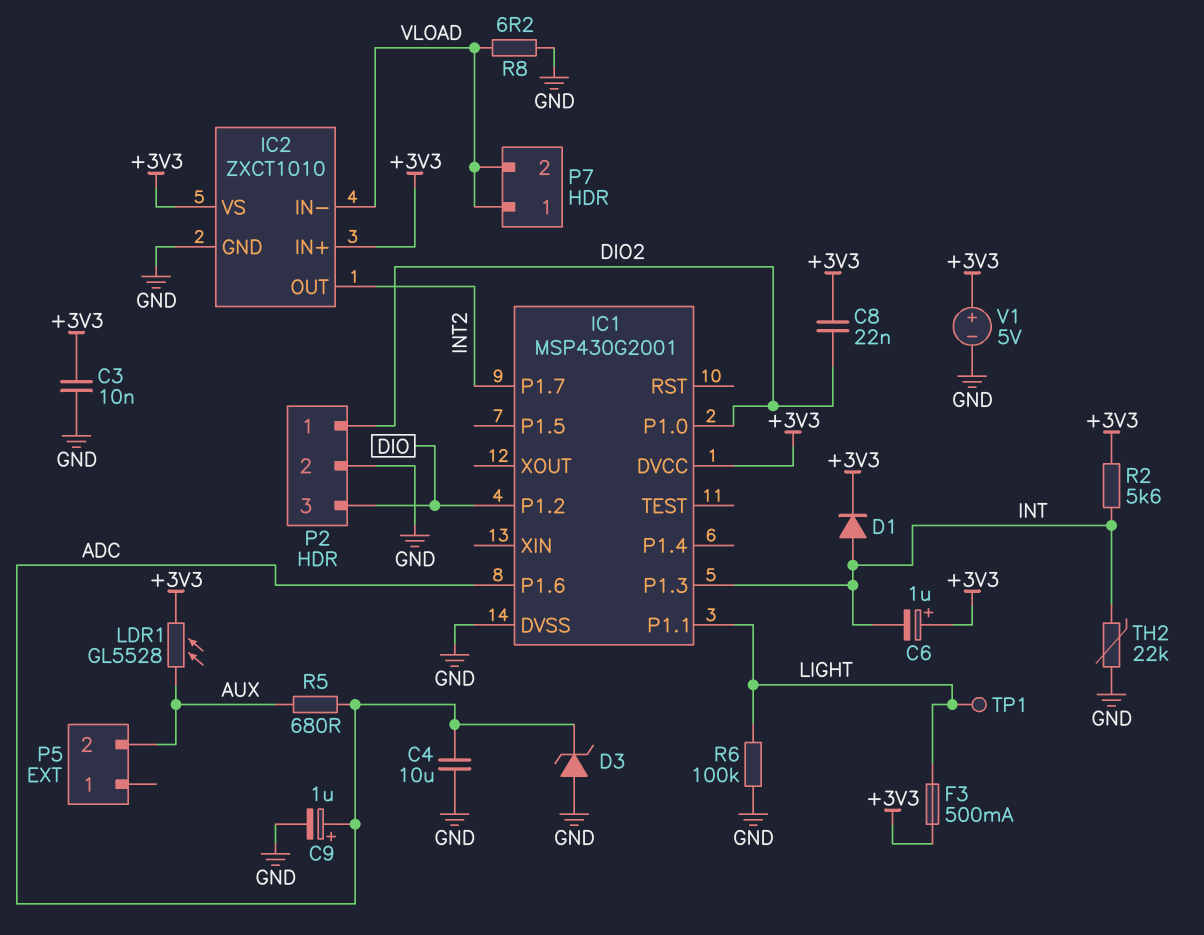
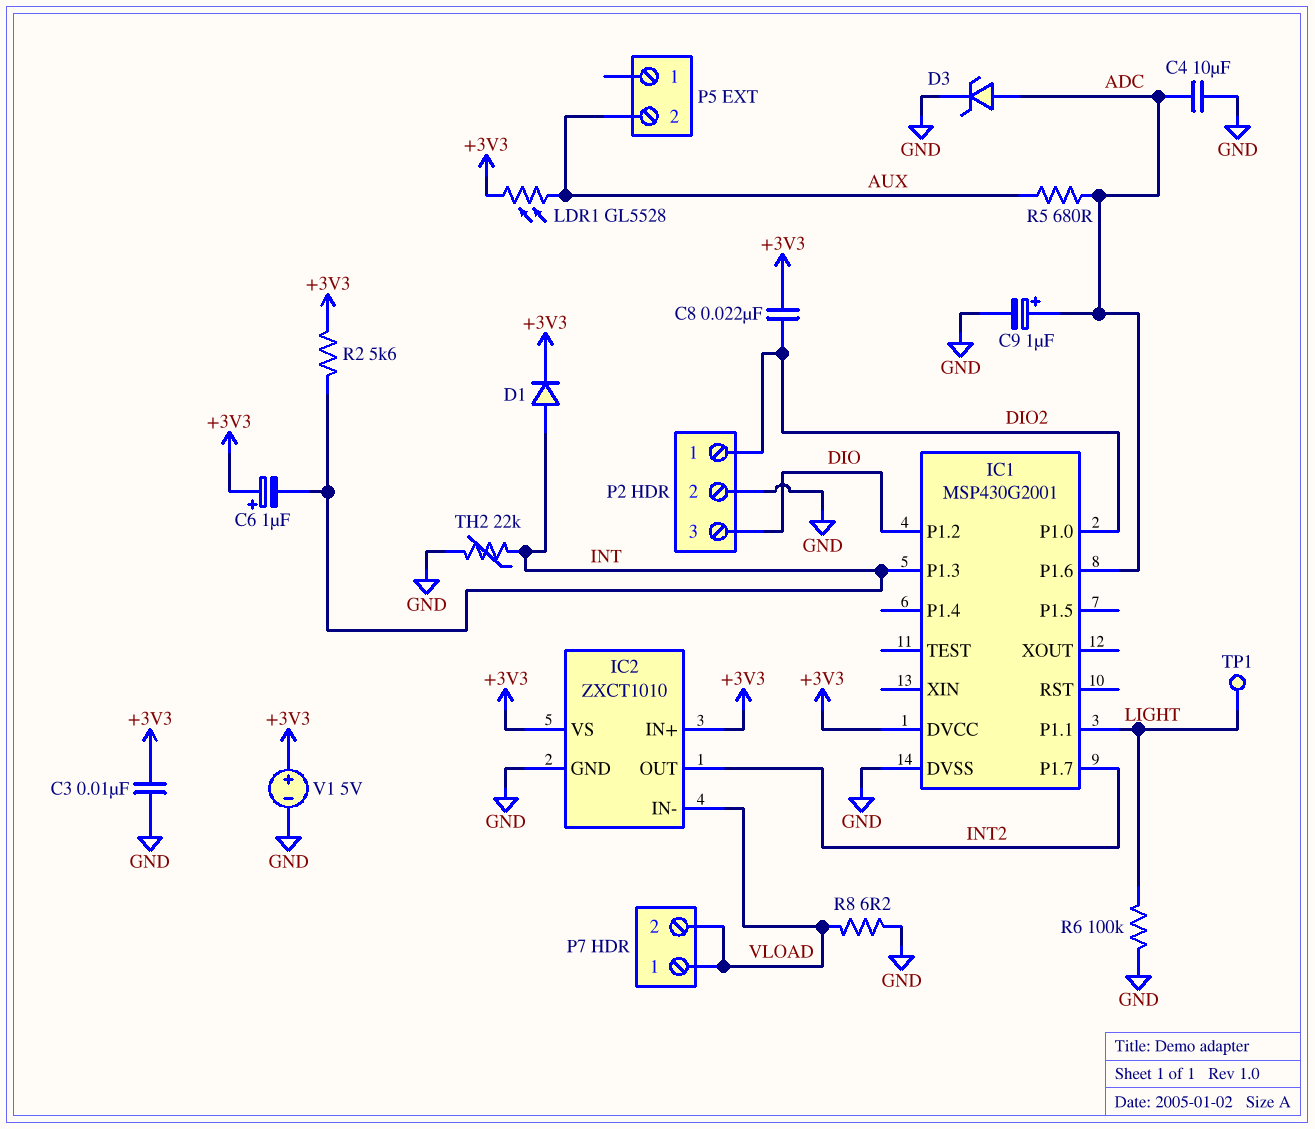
D3: zener (A GND, K ADC) -> zener (A ADC, K GND)
F3: 500mA (+3V3, LIGHT) -> none

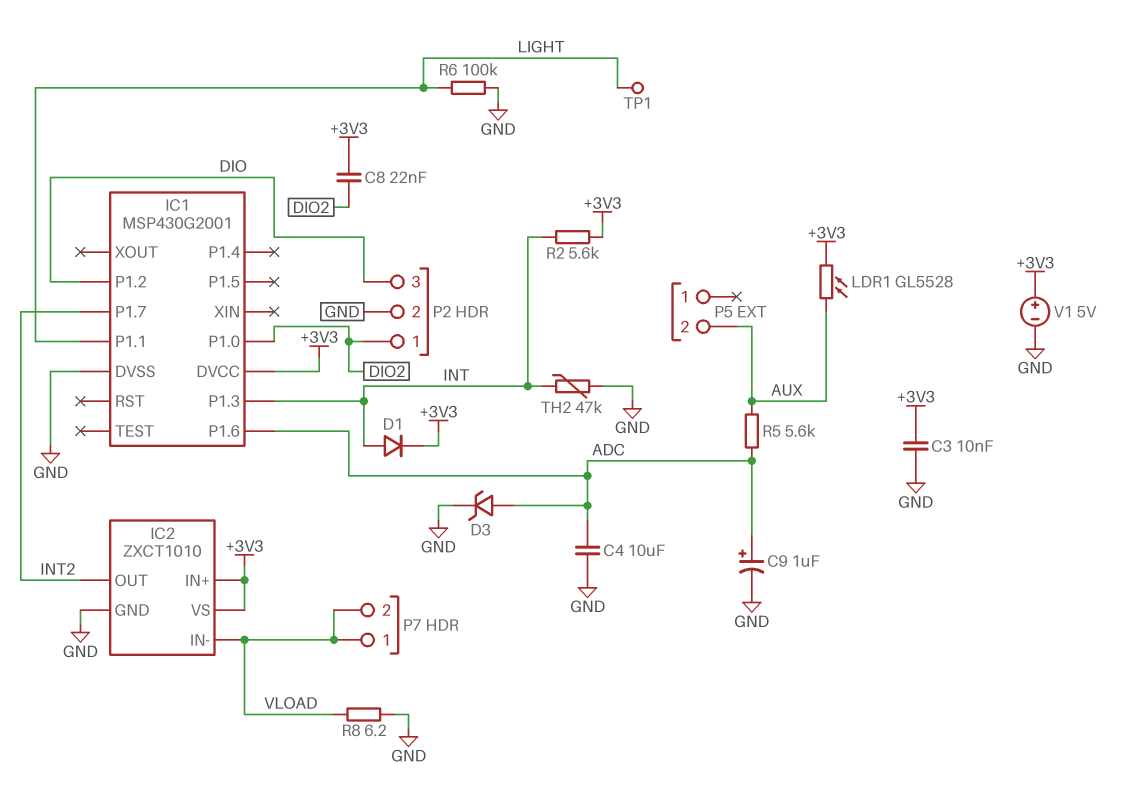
C6: 1uF (plus +3V3, minus INT) -> none
R5: 680 (ADC, AUX) -> 5.6k (ADC, AUX)
TH2: 22k (GND, INT) -> 47k (GND, INT)

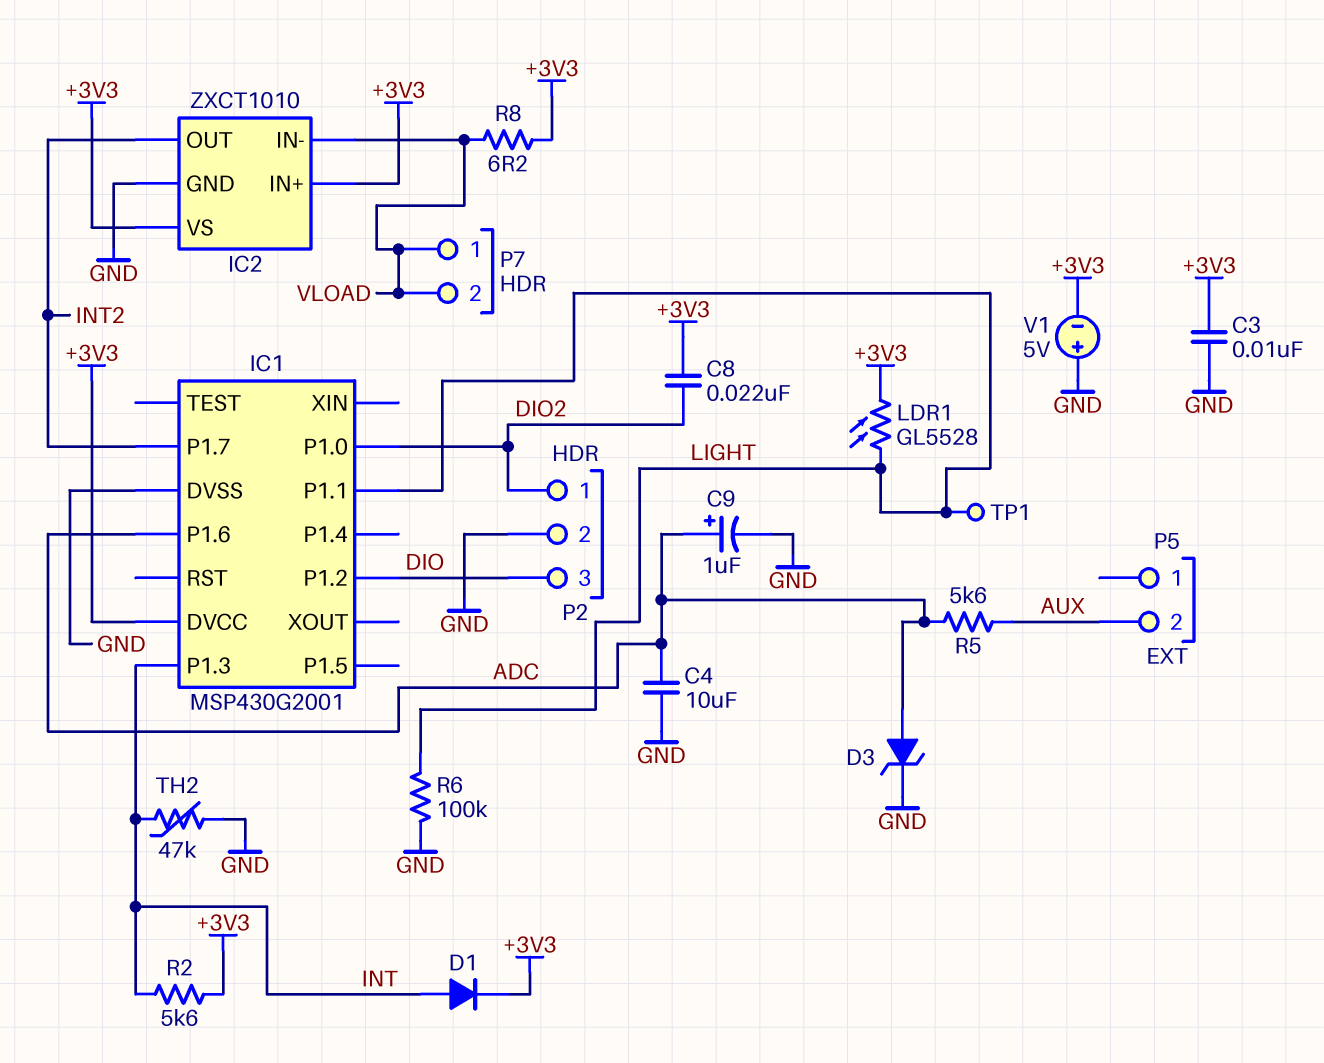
LDR1: GL5528 (+3V3, AUX) -> GL5528 (+3V3, LIGHT)
R8: 6.2 (GND, VLOAD) -> 6.2 (+3V3, VLOAD)
V1: 5V (plus +3V3, minus GND) -> 5V (plus GND, minus +3V3)

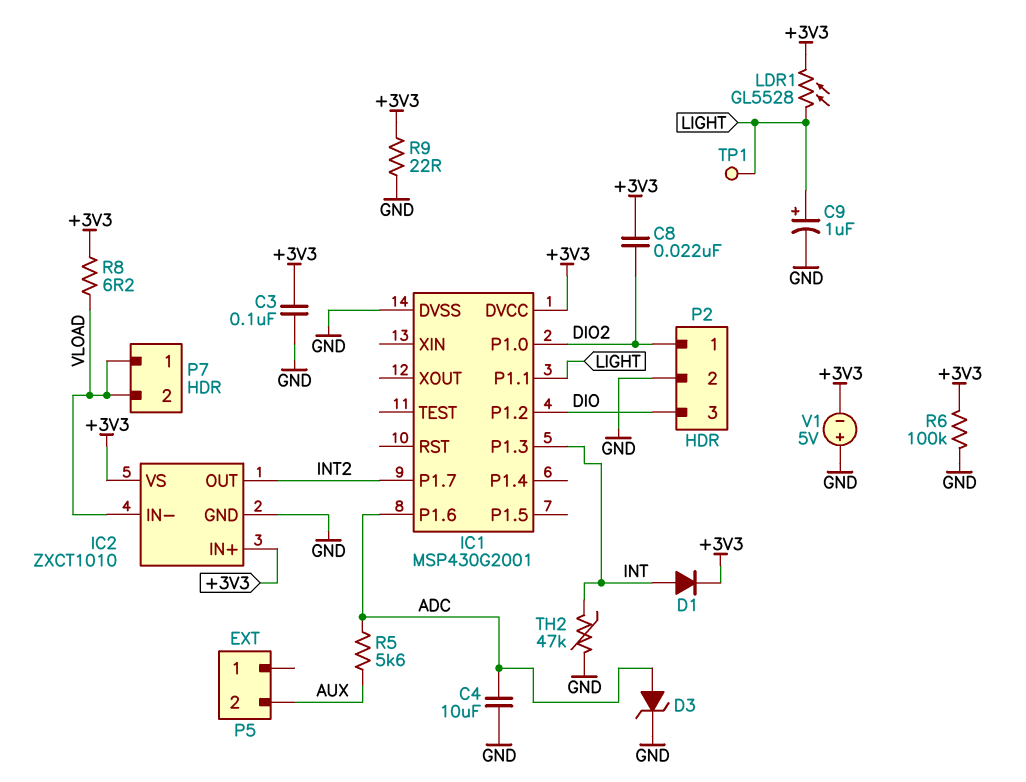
C3: 10nF (+3V3, GND) -> 100nF (+3V3, GND)
C9: 1uF (plus ADC, minus GND) -> 1uF (plus LIGHT, minus GND)
R2: 5.6k (+3V3, INT) -> none
R6: 100k (GND, LIGHT) -> 100k (+3V3, GND)
R9: none -> 22 (+3V3, GND)

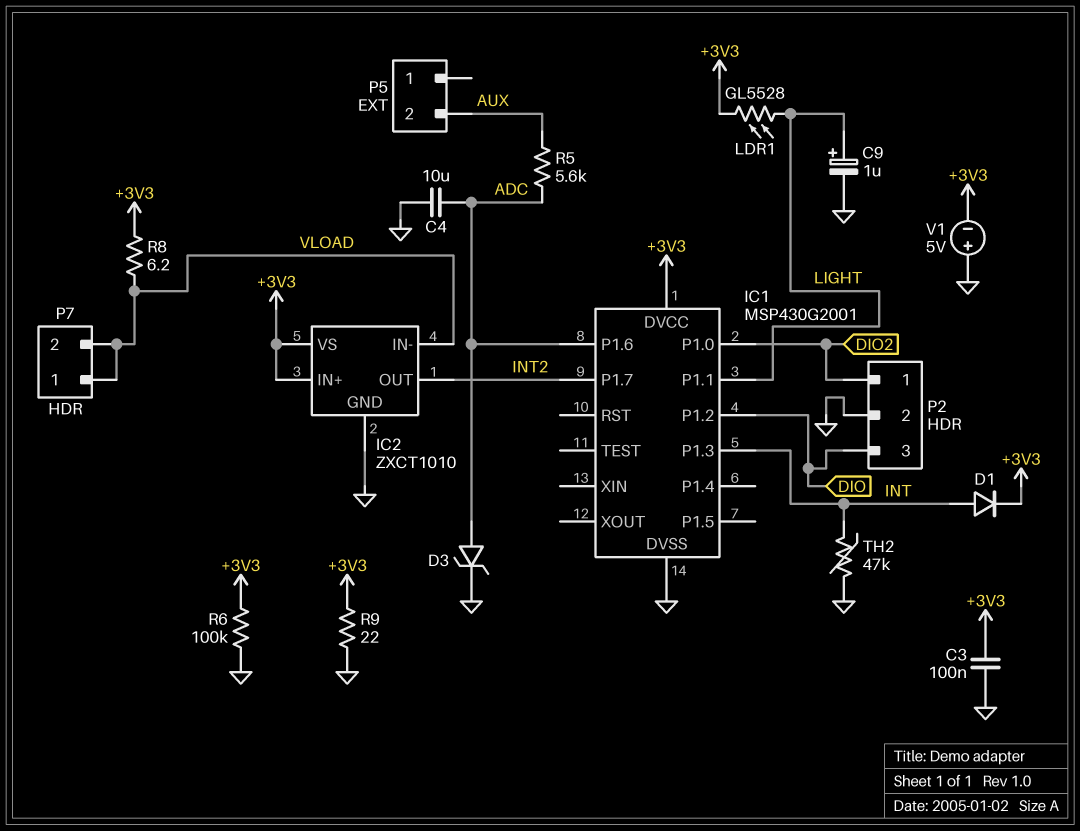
C8: 22nF (+3V3, DIO2) -> none
TP1: test point (LIGHT) -> none

